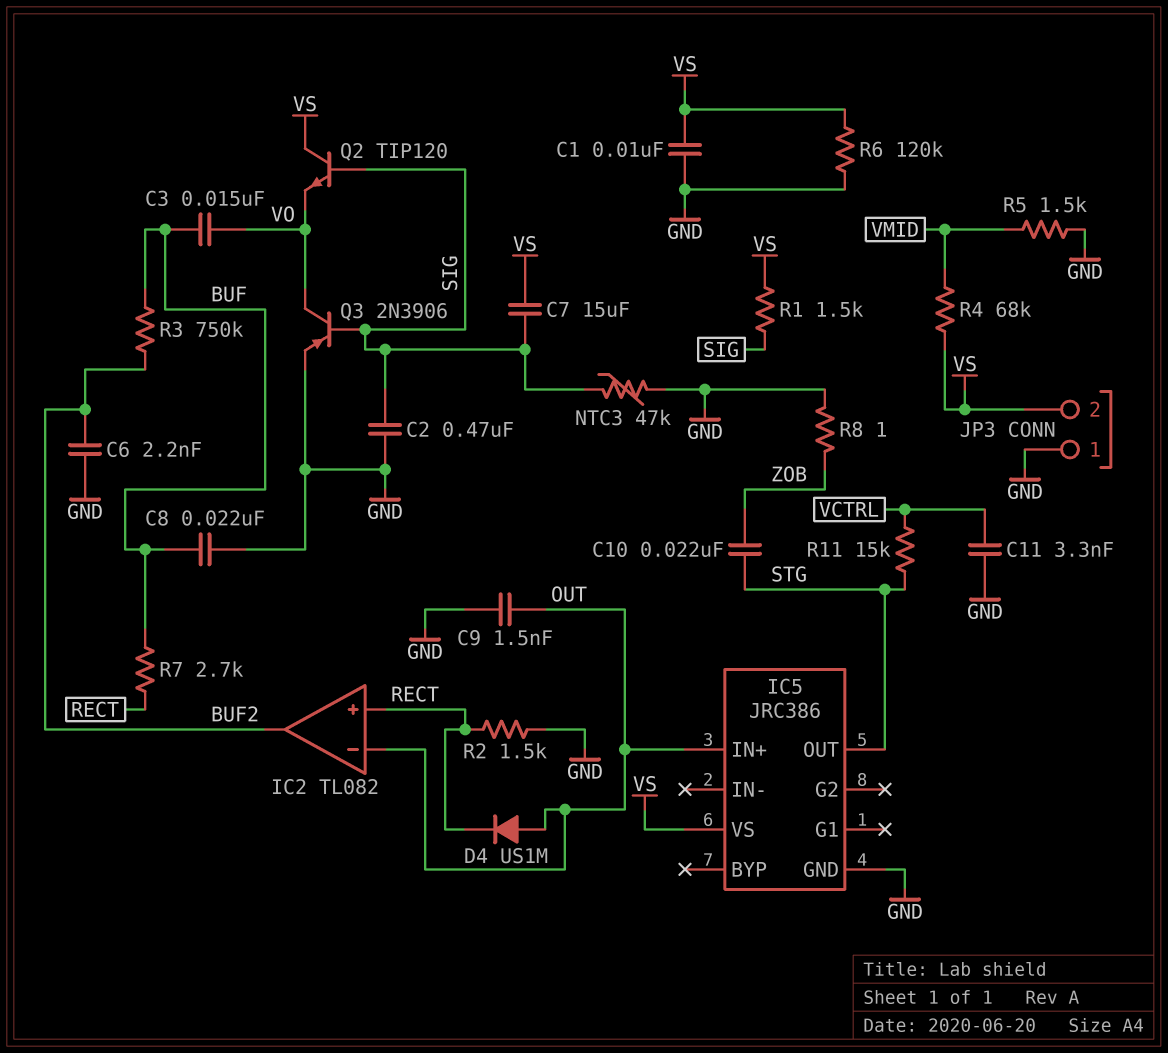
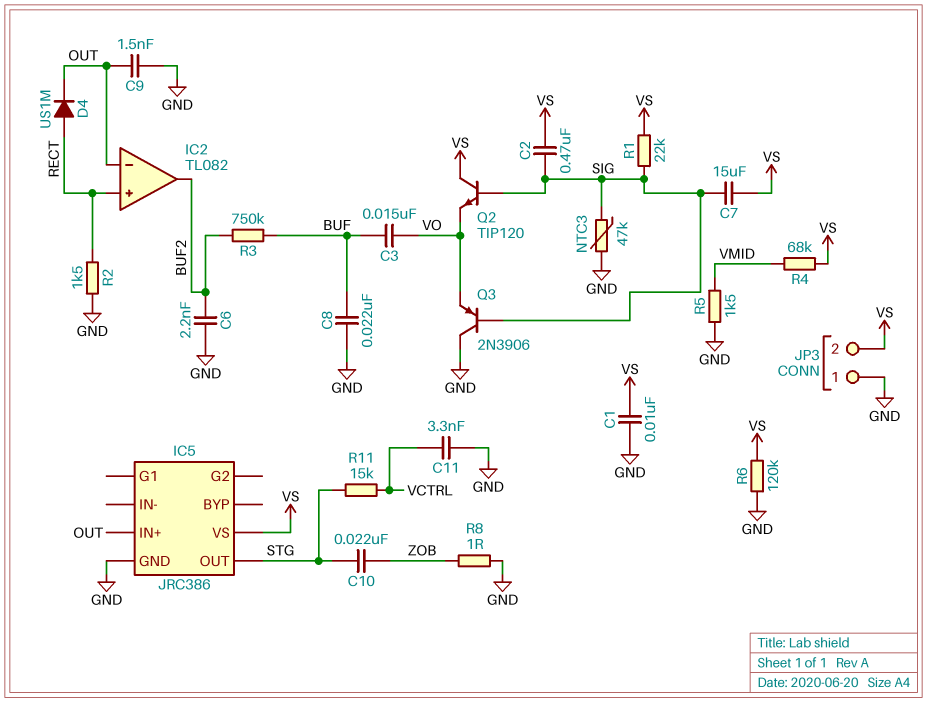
C2: 470nF (GND, SIG) -> 470nF (SIG, VS)
D4: diode US1M (A OUT, K RECT) -> diode US1M (A RECT, K OUT)
Q3: PNP 2N3906 (B SIG, C VO, E GND) -> PNP 2N3906 (B SIG, C GND, E VO)
R1: 1.5k (SIG, VS) -> 22k (SIG, VS)
R7: 2.7k (BUF, RECT) -> none

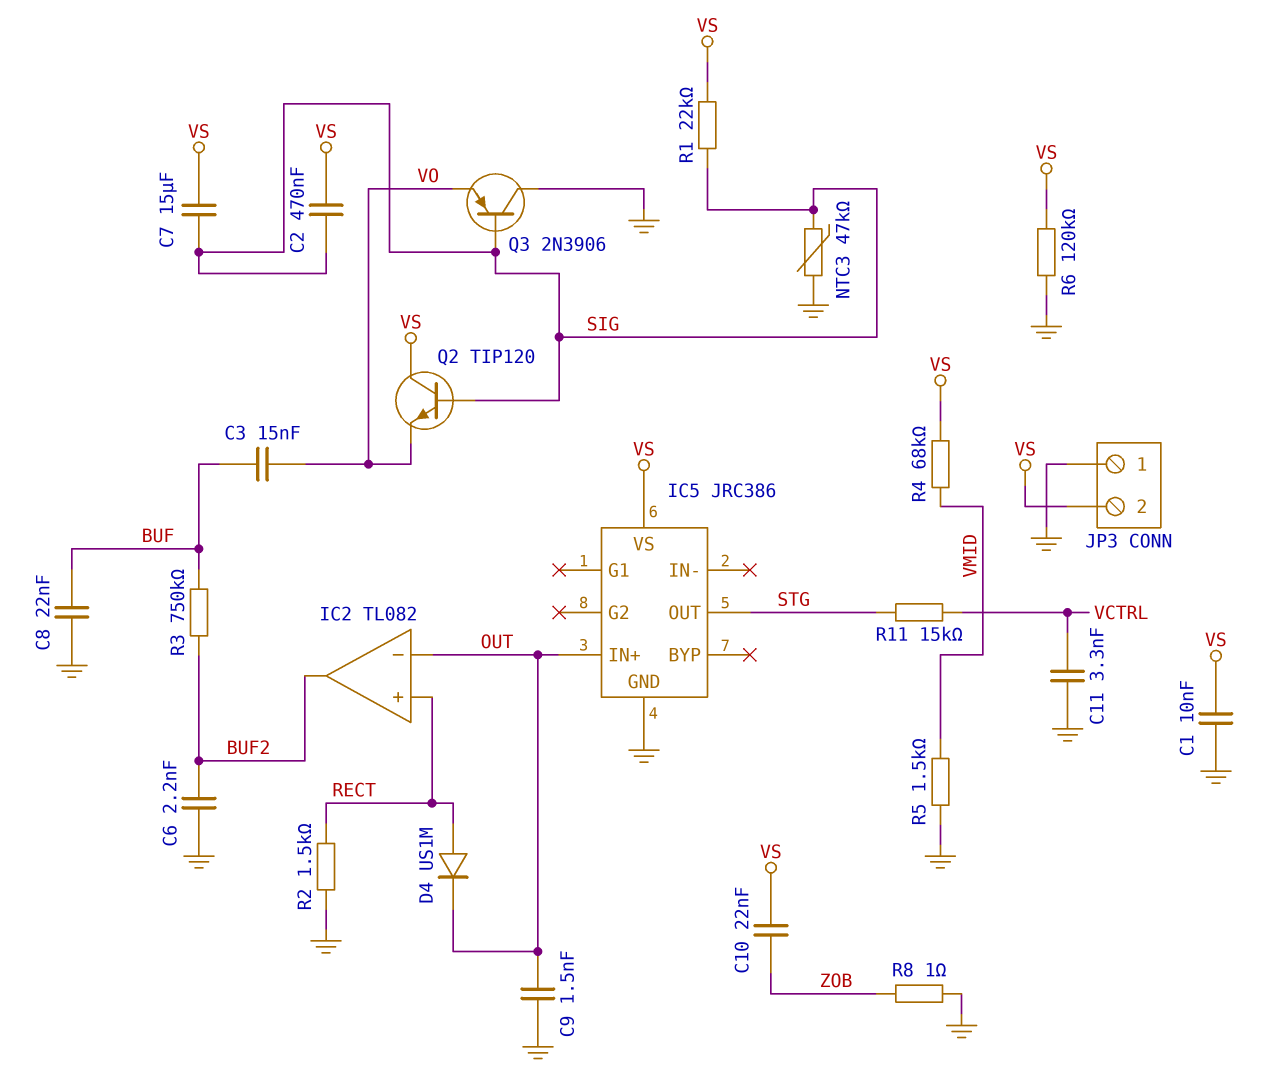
C10: 22nF (STG, ZOB) -> 22nF (VS, ZOB)

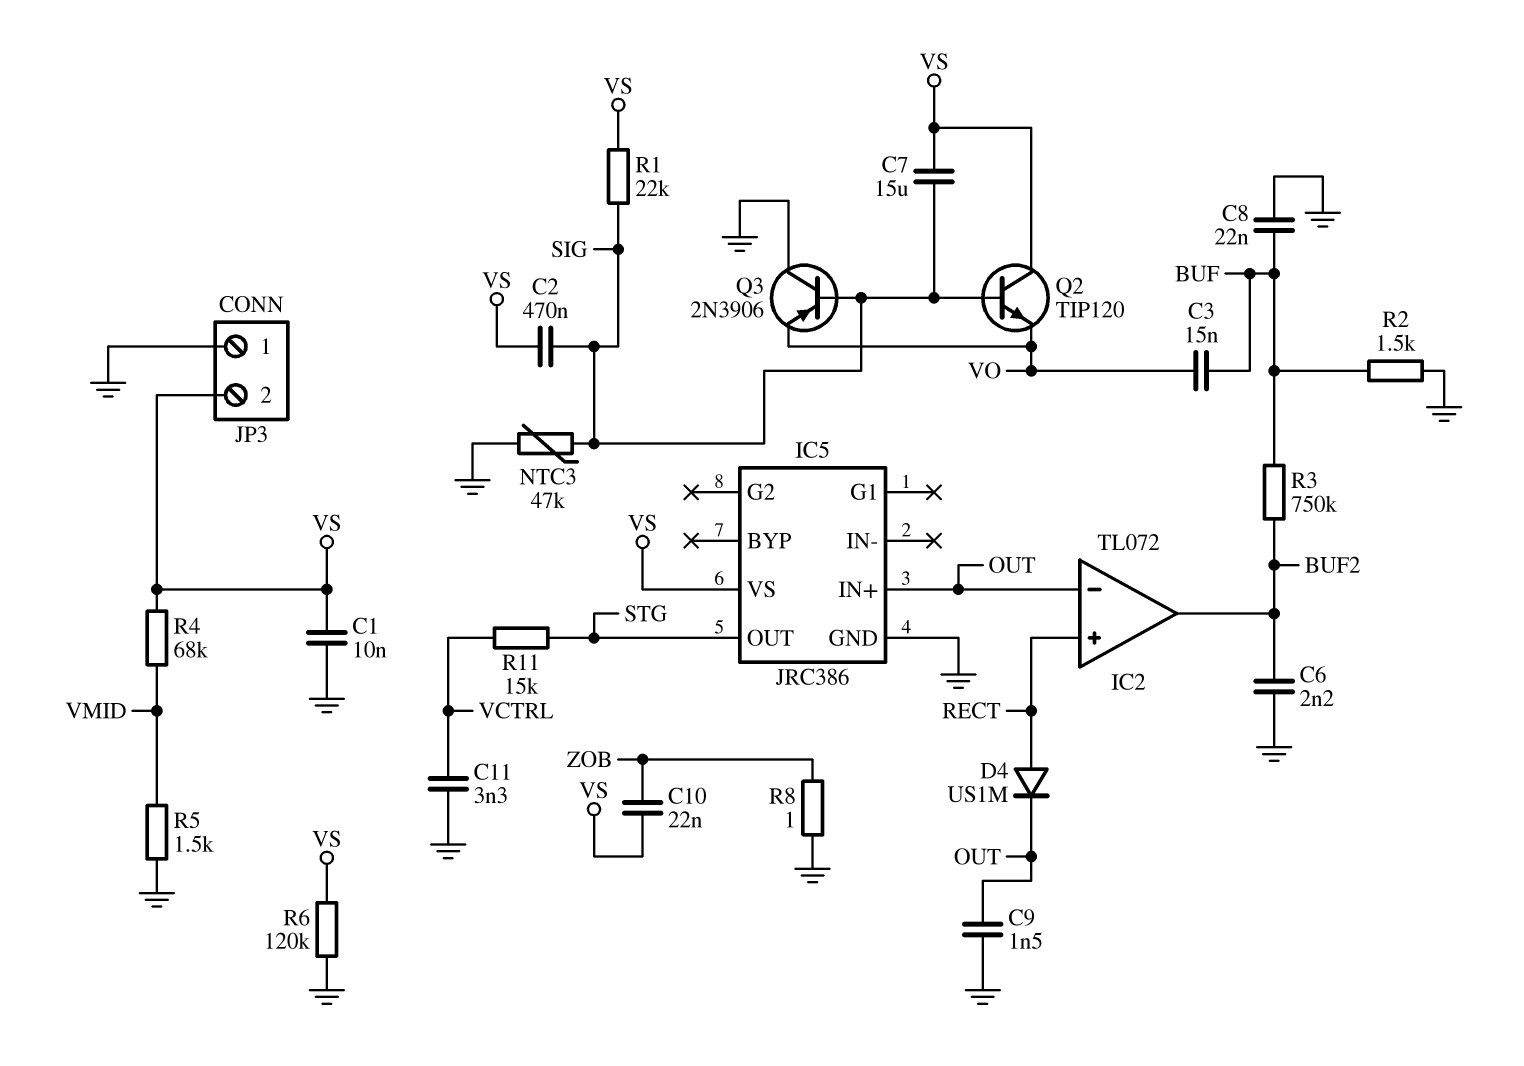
IC2: TL082 -> TL072
R2: 1.5k (GND, RECT) -> 1.5k (BUF, GND)

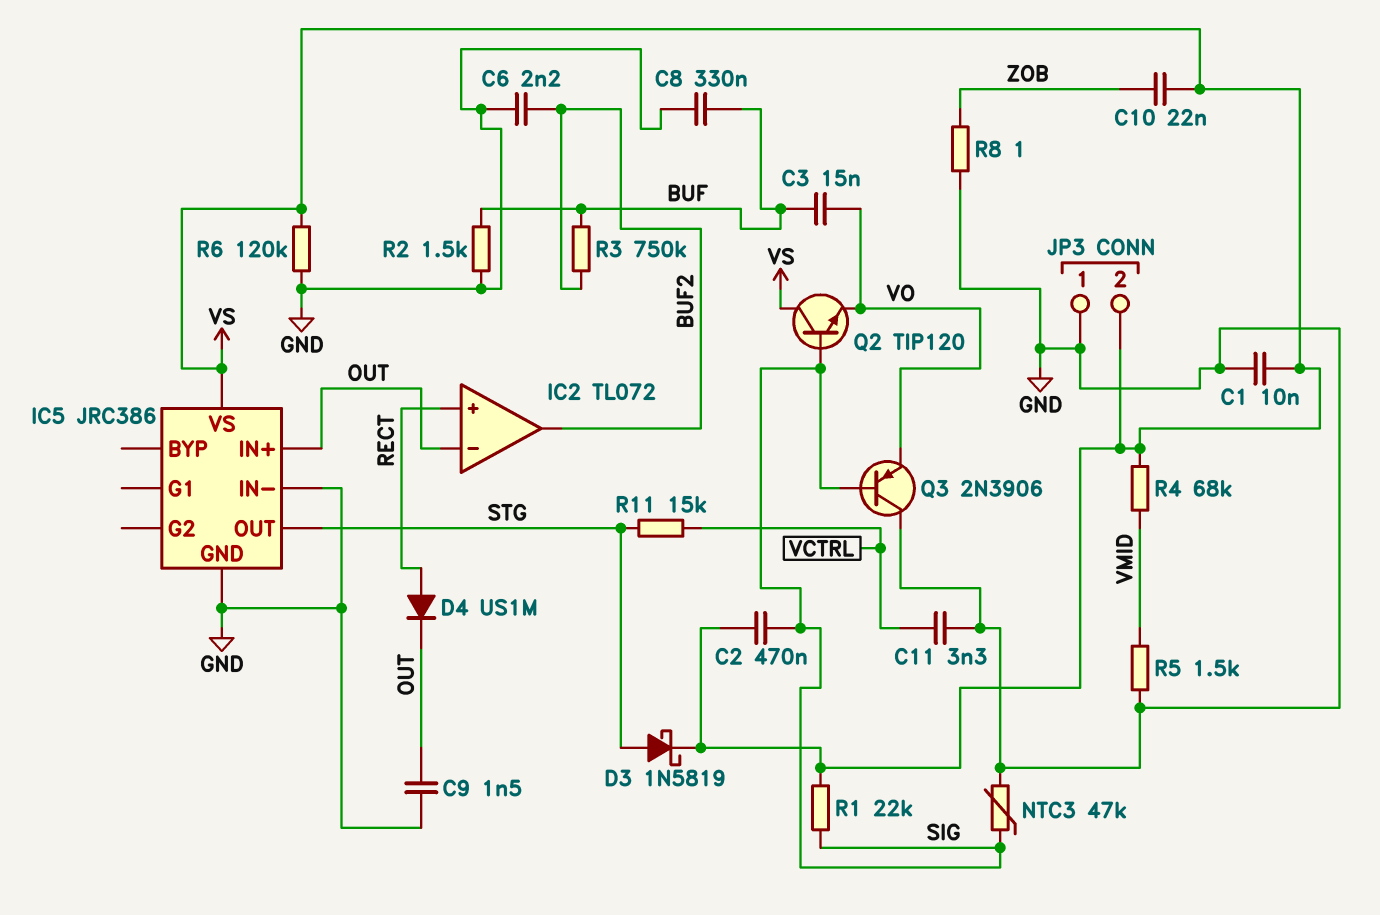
C7: 15uF (SIG, VS) -> none
C8: 22nF (BUF, GND) -> 330nF (BUF, GND)
D3: none -> schottky 1N5819 (A STG, K VS)
IC5 pin IN-: none -> GND

